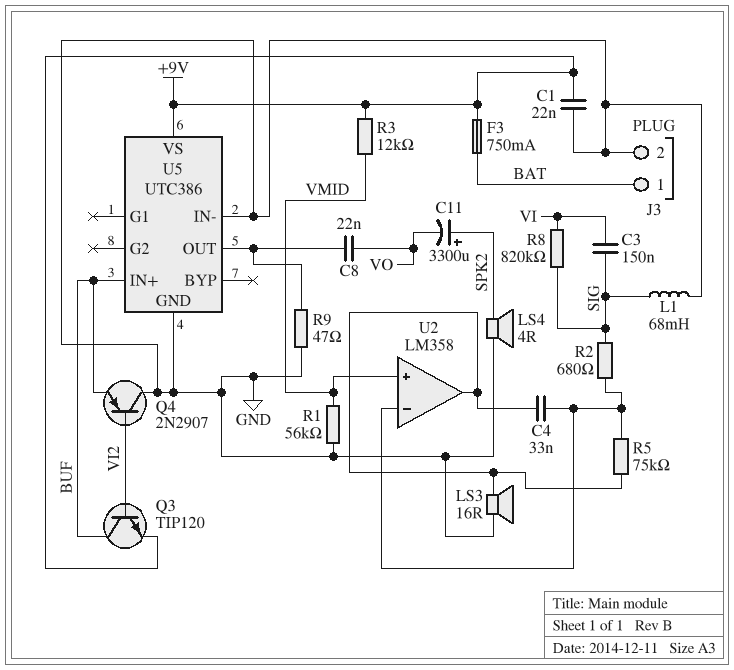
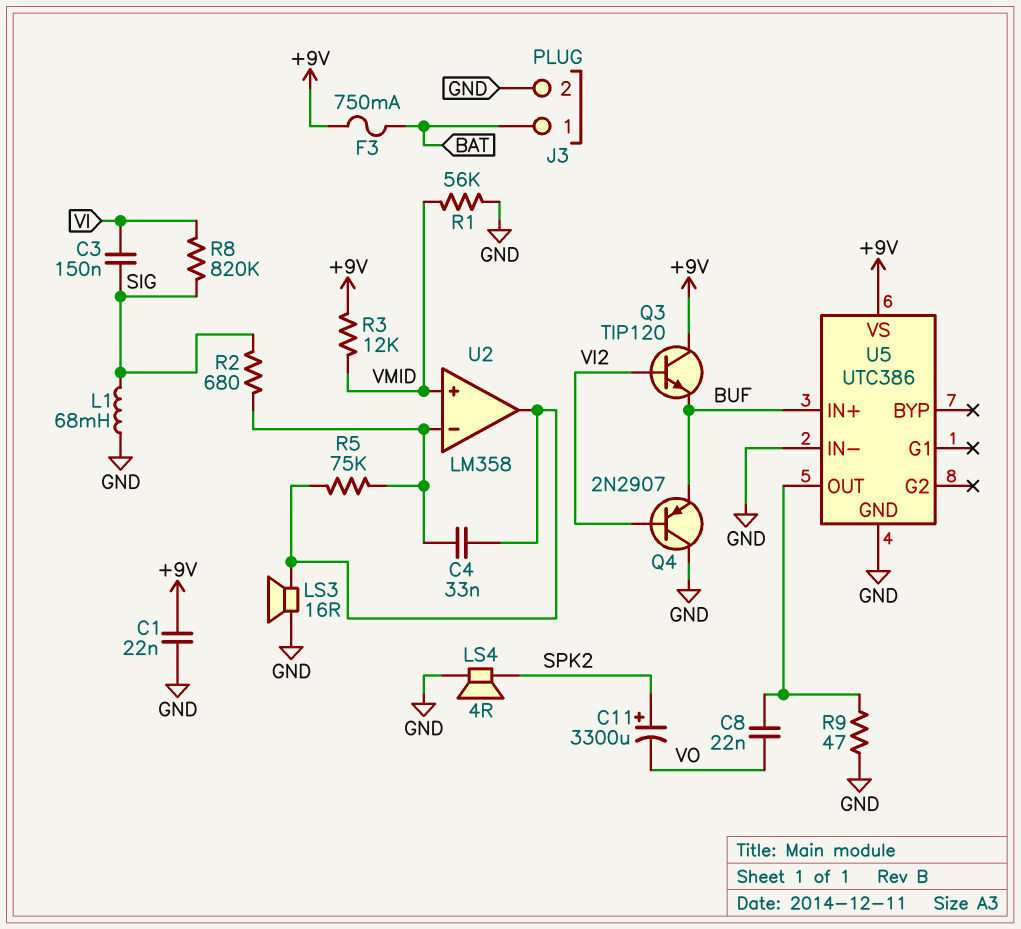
Q3: NPN TIP120 (B VI2, C BUF, E +9V) -> NPN TIP120 (B VI2, C +9V, E BUF)

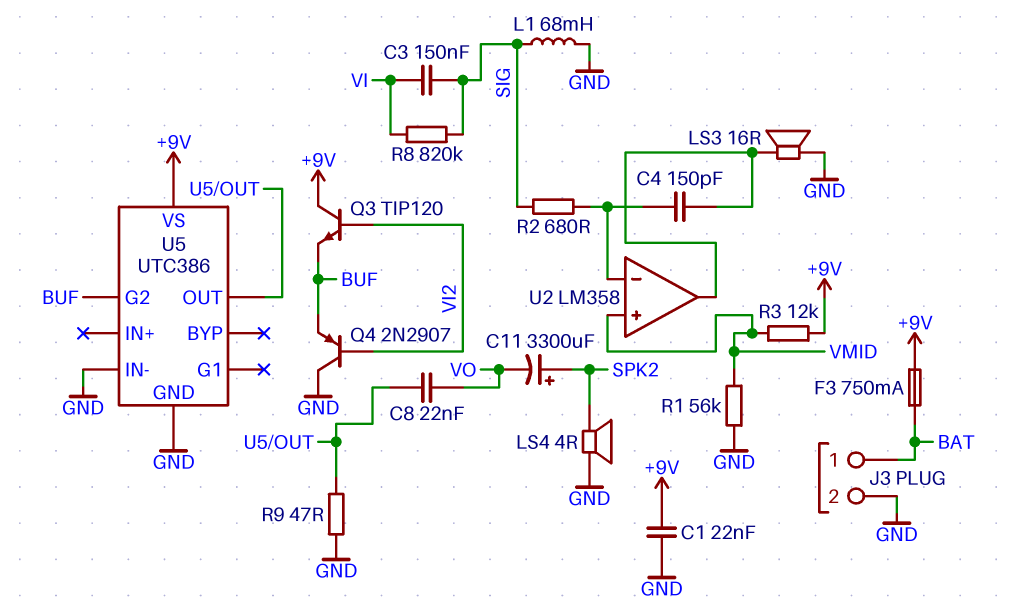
C4: 33nF (U2/in-, U2/out) -> 150pF (U2/in-, U2/out)
R5: 75k (U2/in-, U2/out) -> none
U5 pin G2: none -> BUF
U5 pin IN+: BUF -> none

